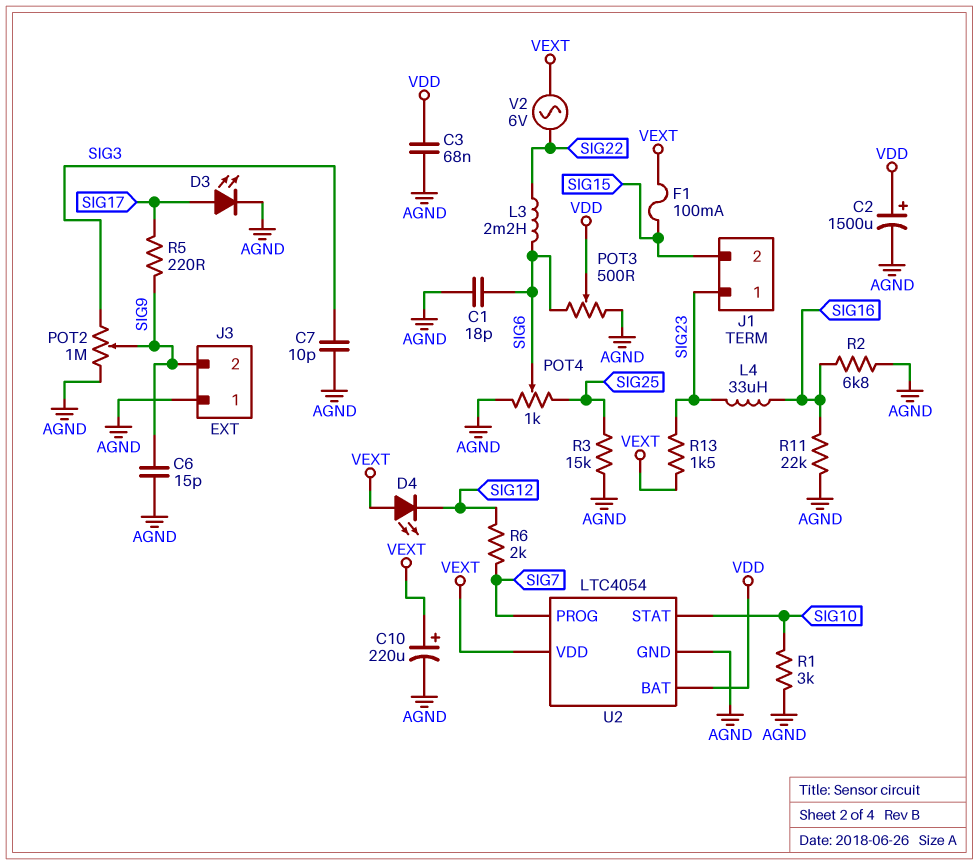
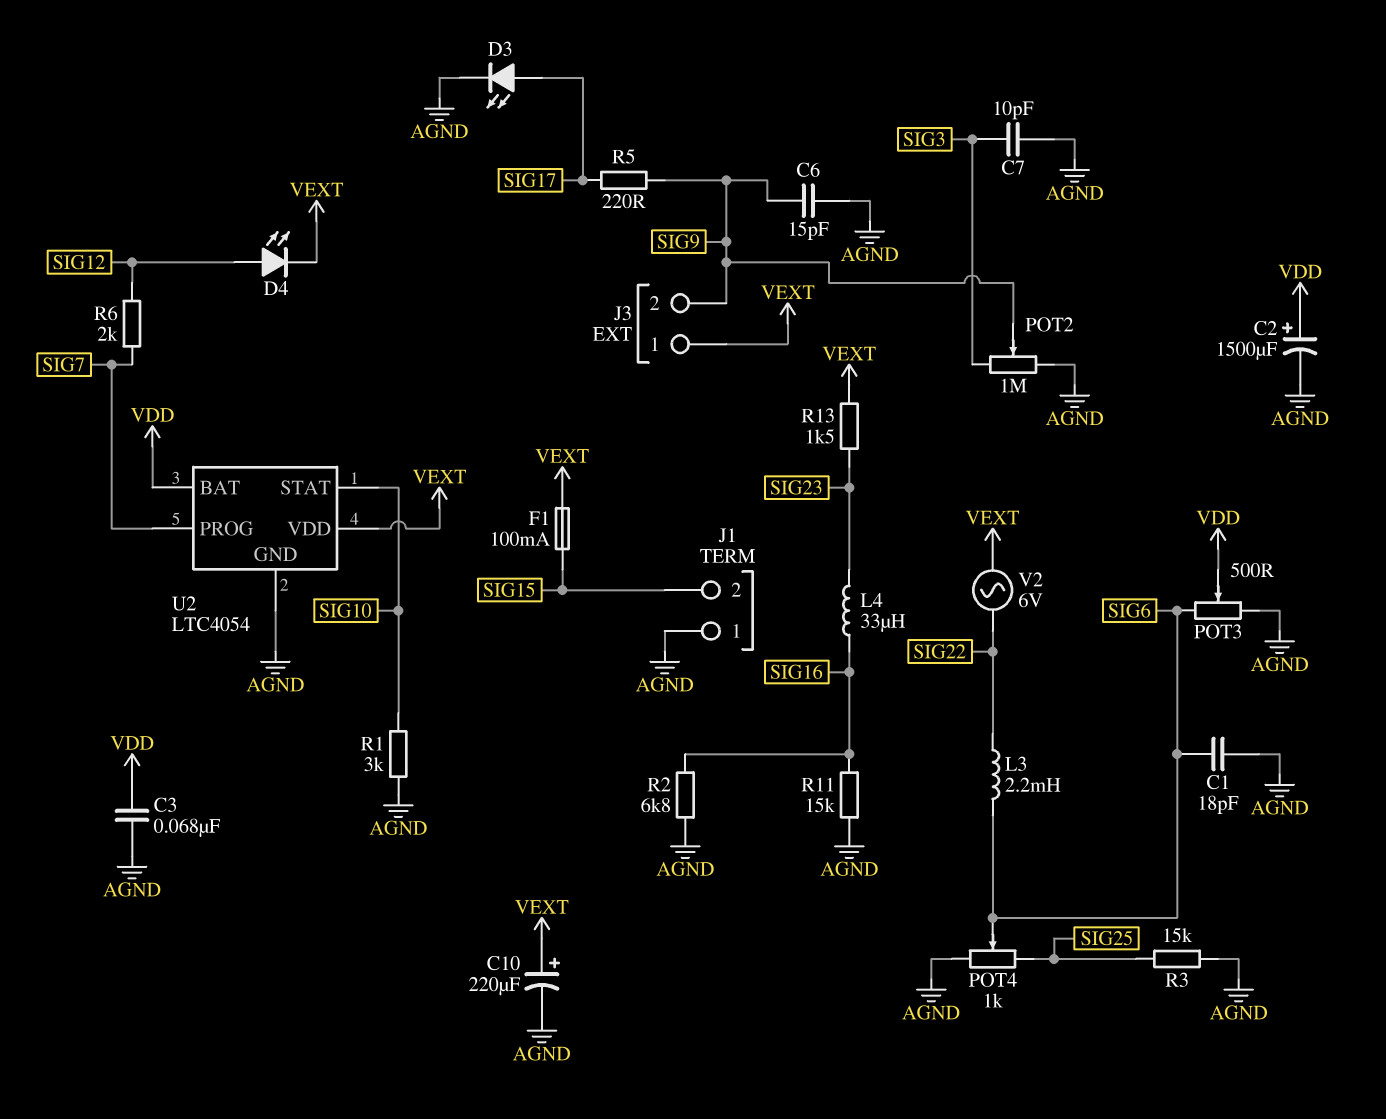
D4: LED (A VEXT, K SIG12) -> LED (A SIG12, K VEXT)
J1 pin 1: SIG23 -> AGND
J3 pin 1: AGND -> VEXT
R11: 22k (AGND, SIG16) -> 15k (AGND, SIG16)

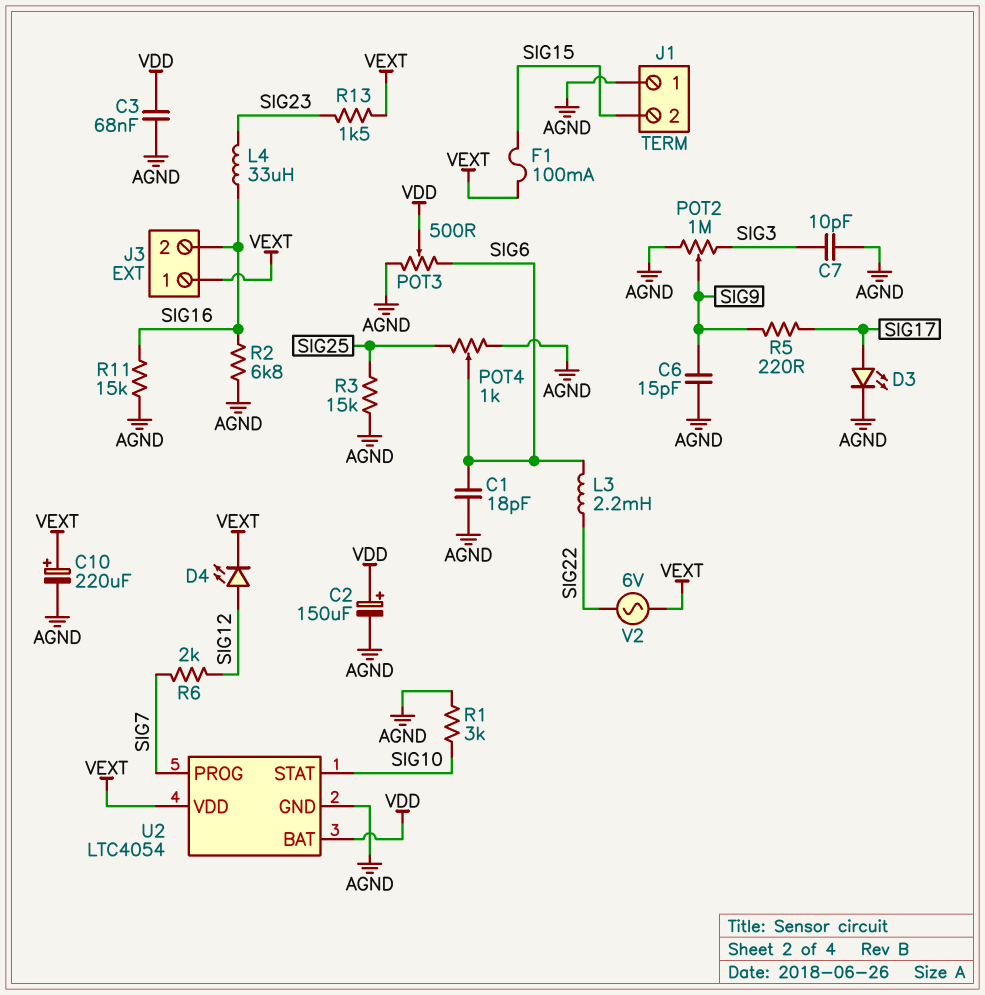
C2: 1500uF (plus VDD, minus AGND) -> 150uF (plus VDD, minus AGND)
J3 pin 2: SIG9 -> SIG16

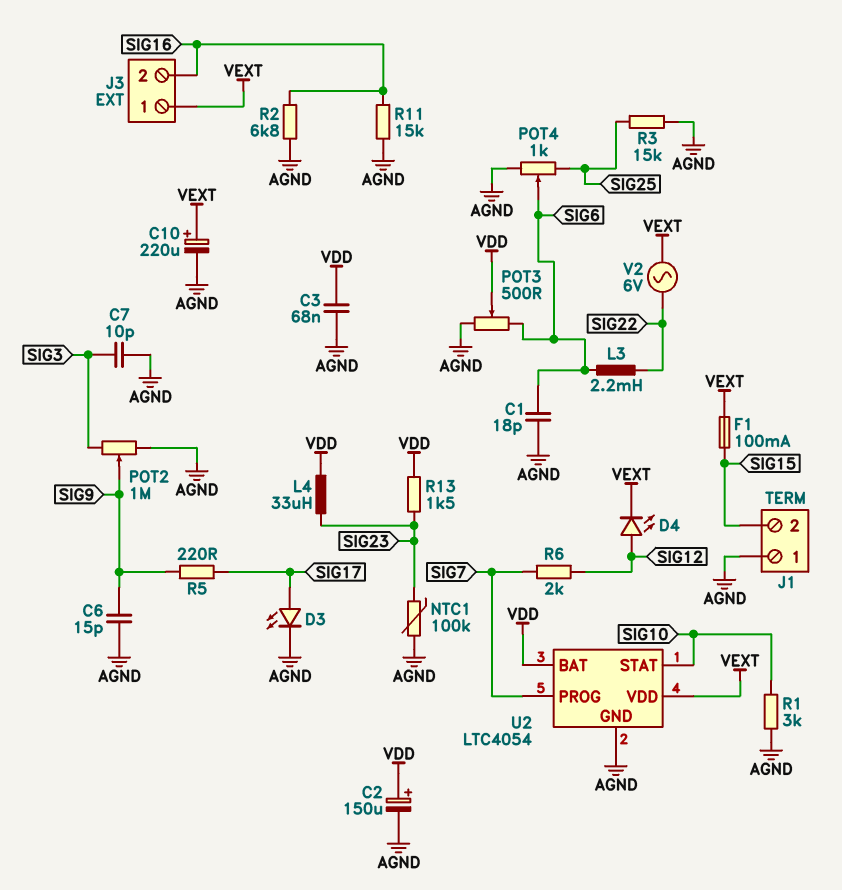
L4: 33uH (SIG16, SIG23) -> 33uH (SIG23, VDD)
NTC1: none -> 100k (AGND, SIG23)
R13: 1.5k (SIG23, VEXT) -> 1.5k (SIG23, VDD)

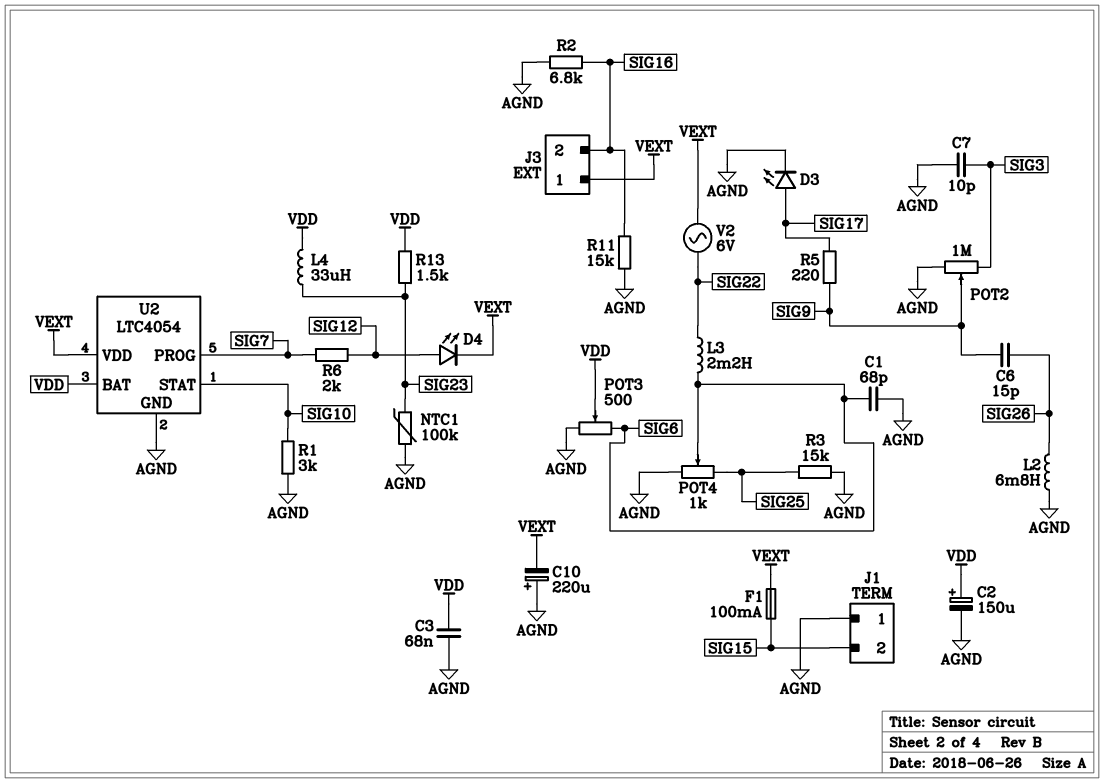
C1: 18pF (AGND, SIG6) -> 68pF (AGND, SIG6)
C6: 15pF (AGND, SIG9) -> 15pF (SIG9, SIG26)
C10: 220uF (plus VEXT, minus AGND) -> 220uF (plus AGND, minus VEXT)
L2: none -> 6.8mH (AGND, SIG26)

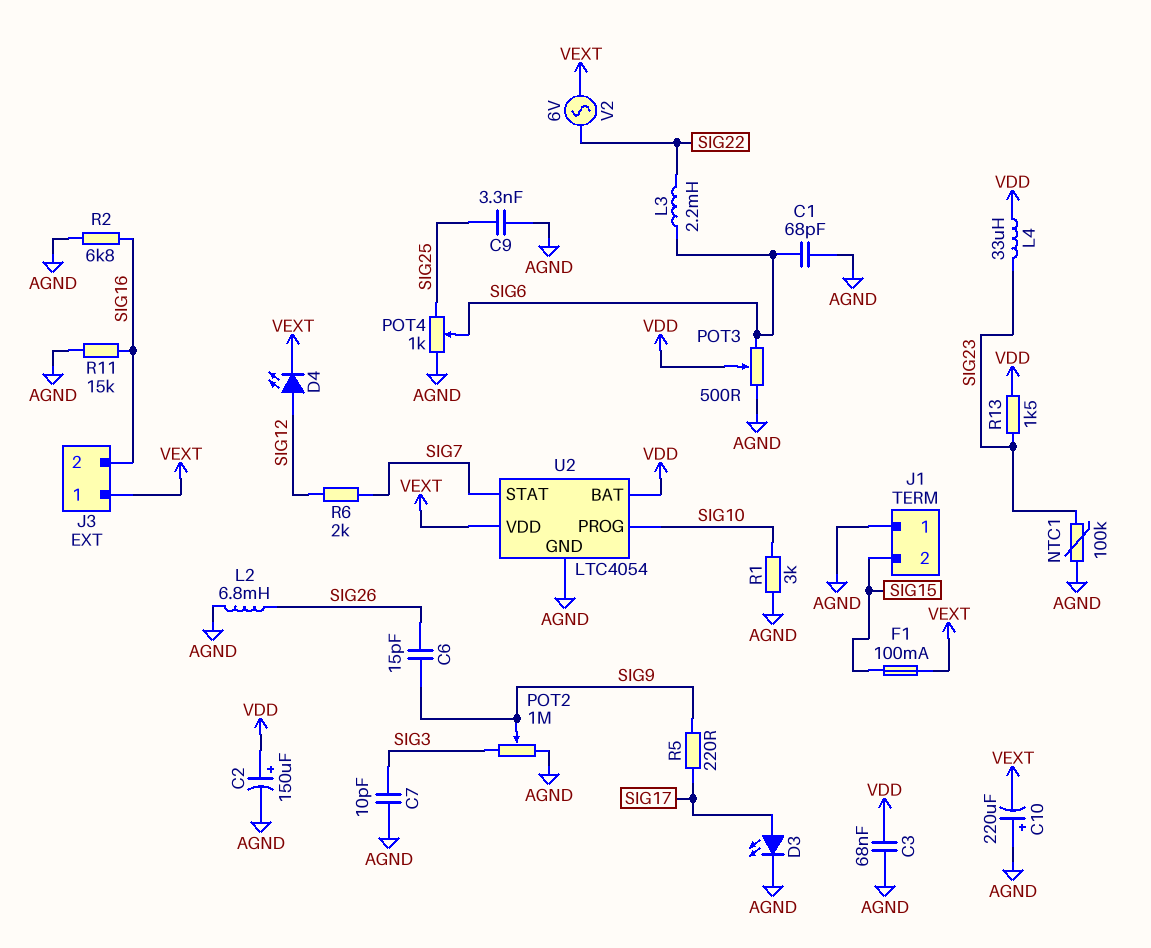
C9: none -> 3.3nF (AGND, SIG25)
R3: 15k (AGND, SIG25) -> none
U2 pin PROG: SIG7 -> SIG10
U2 pin STAT: SIG10 -> SIG7

